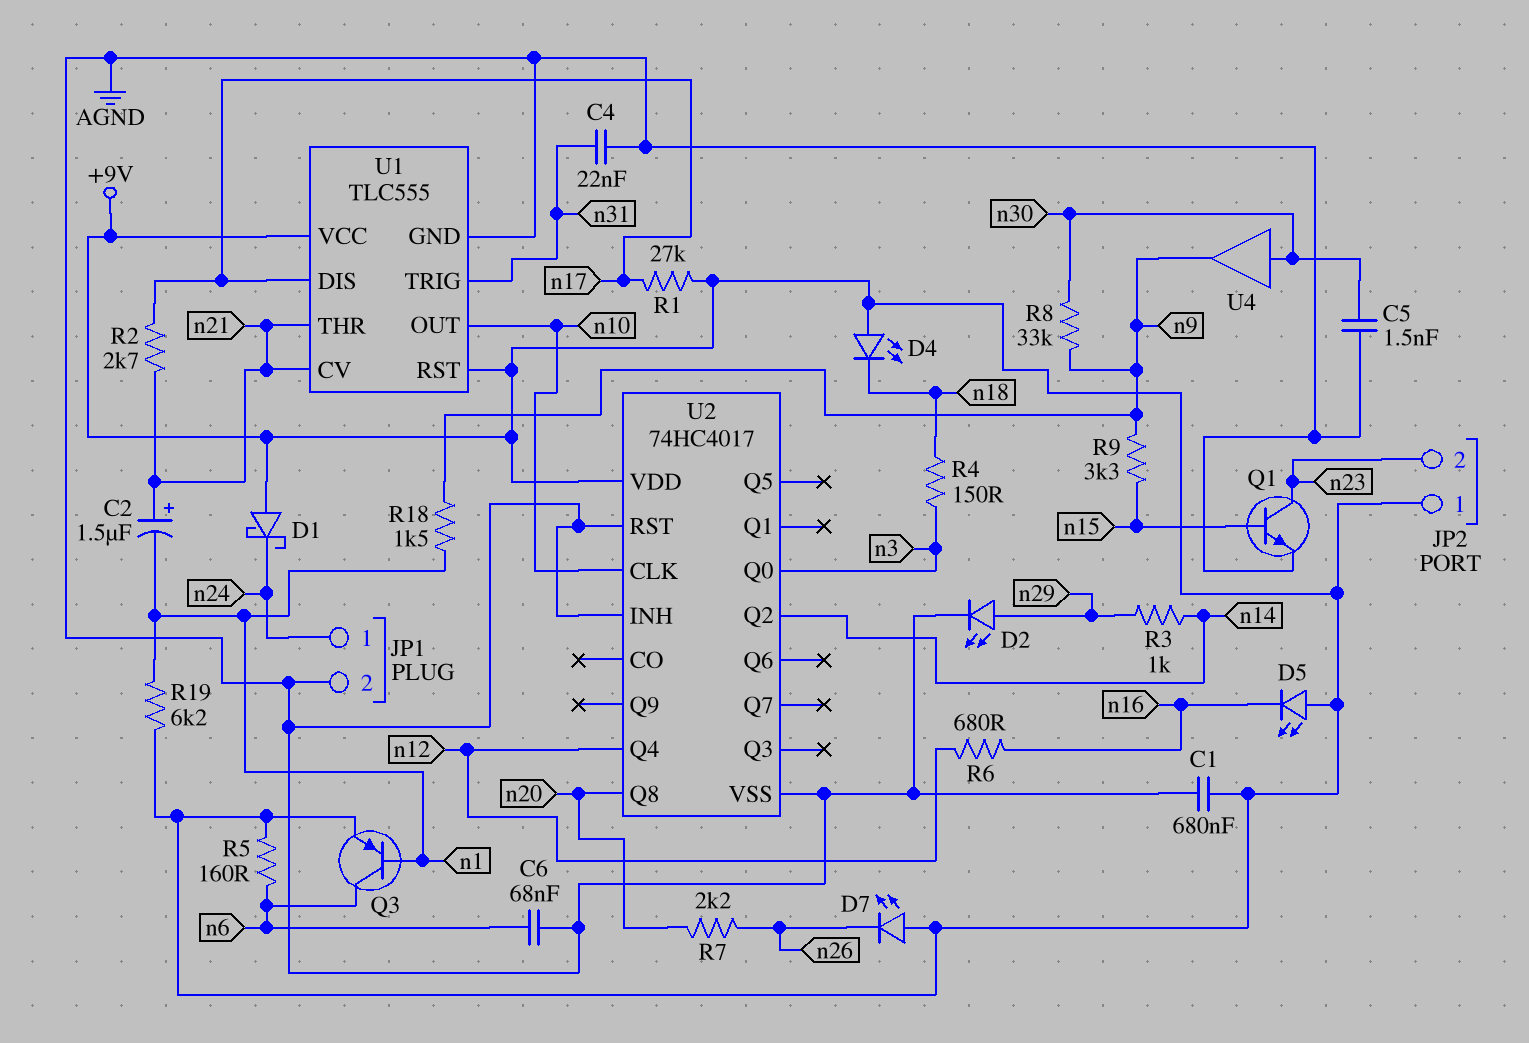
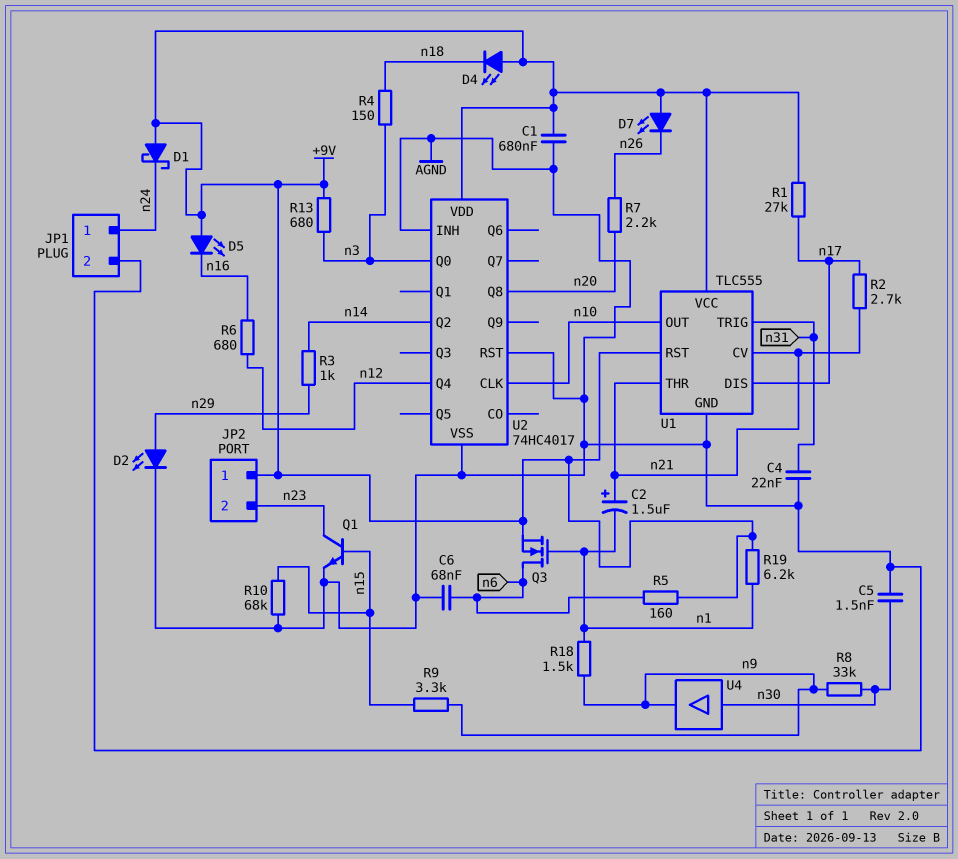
Q3: PNP (B n1, C n6, E +9V) -> NMOS (G n1, D n6, S +9V)
R10: none -> 68k (AGND, n15)
R13: none -> 680 (+9V, n3)

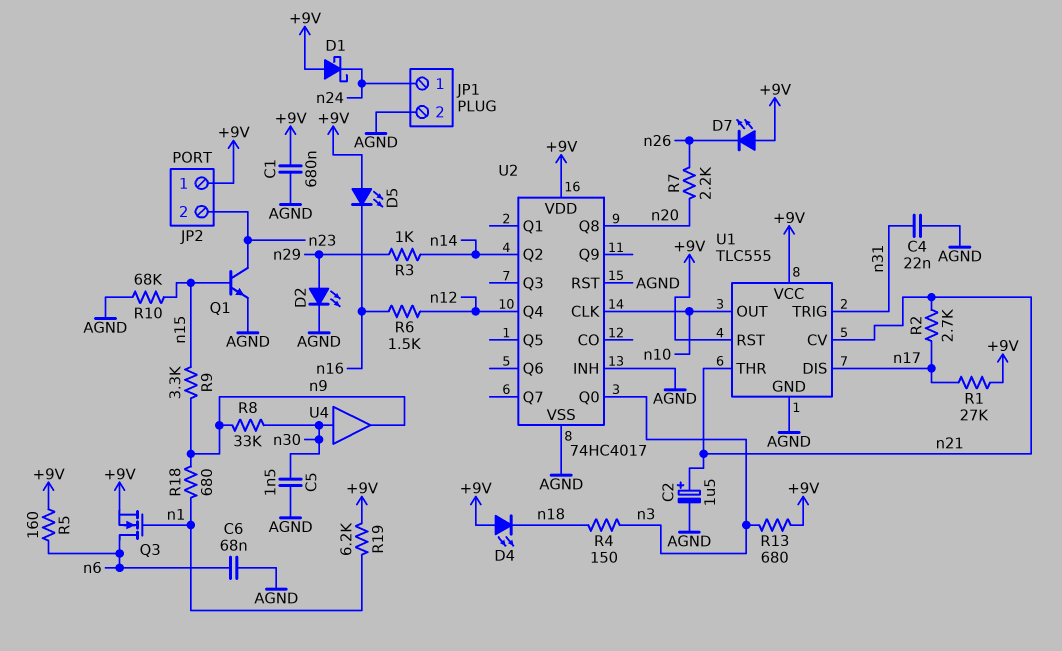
C2: 1.5uF (plus n21, minus n1) -> 1.5uF (plus n21, minus AGND)
R6: 680 (n12, n16) -> 1.5k (n12, n16)
R18: 1.5k (n1, n9) -> 680 (n1, n9)

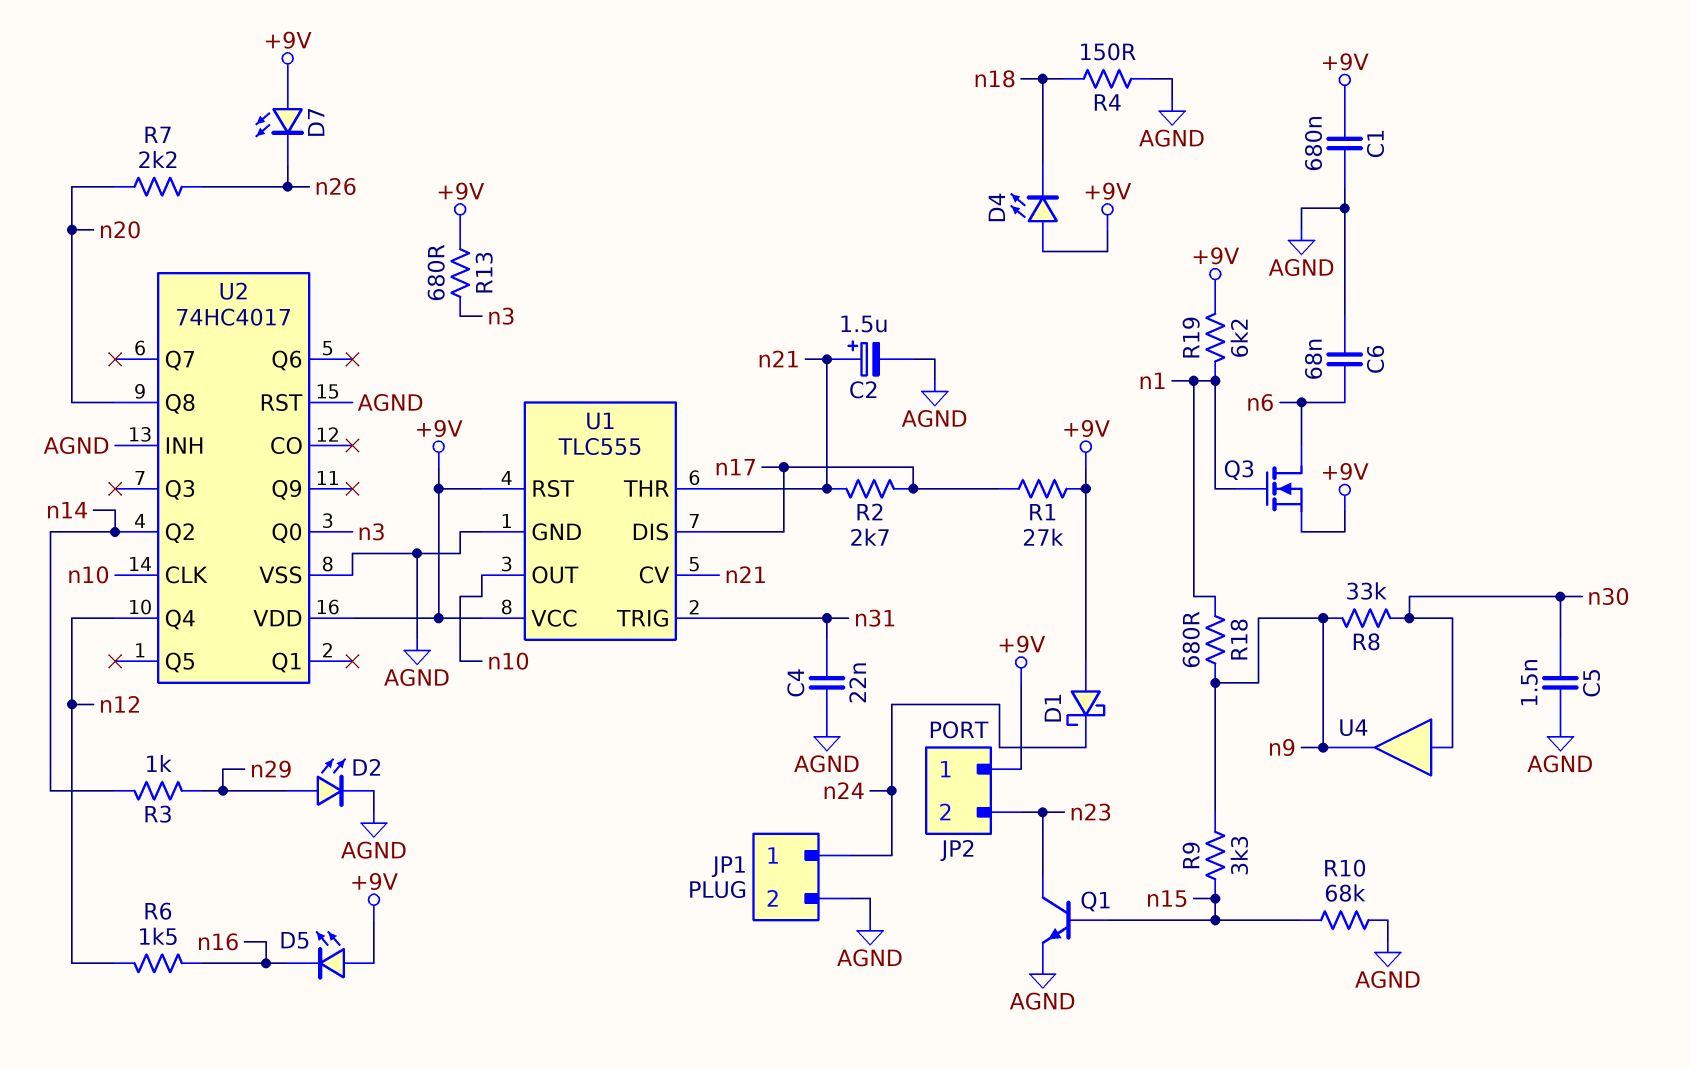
R4: 150 (n3, n18) -> 150 (AGND, n18)
R5: 160 (+9V, n6) -> none

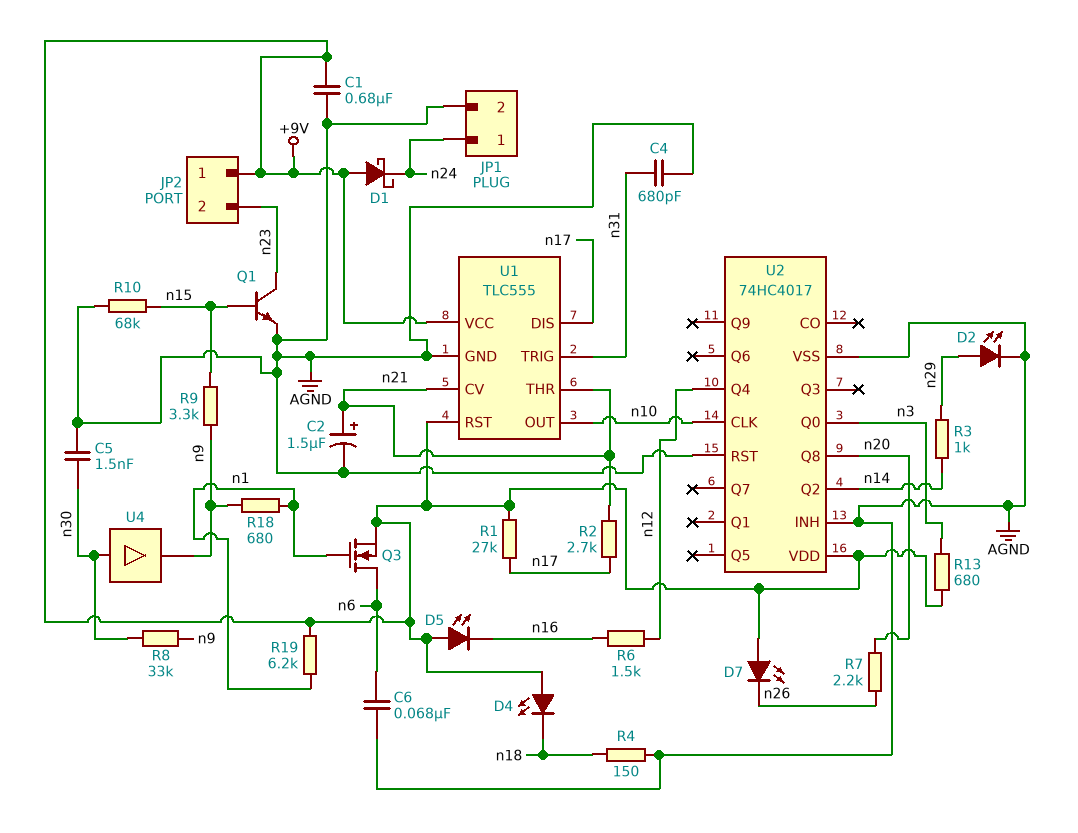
C4: 22nF (AGND, n31) -> 680pF (AGND, n31)

